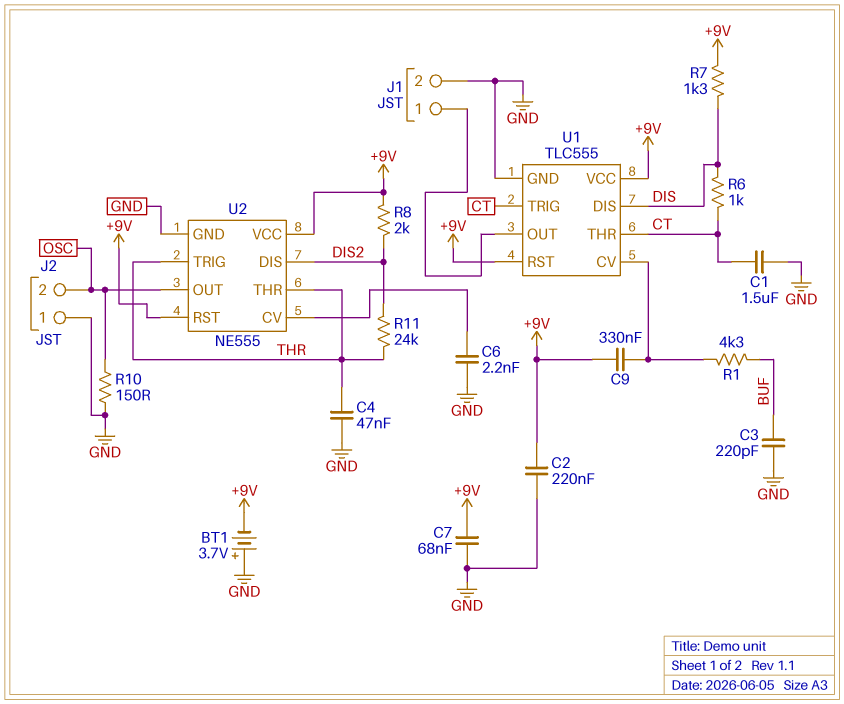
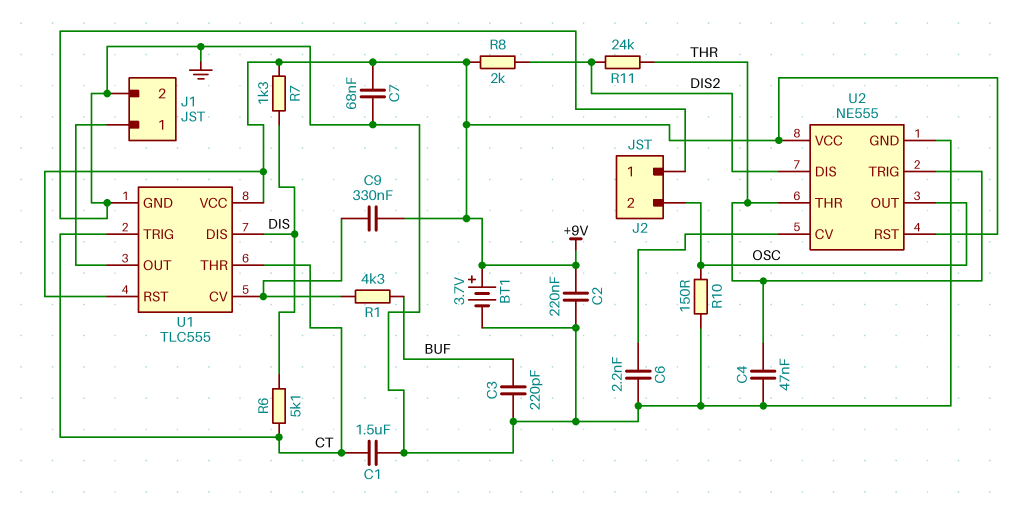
BT1: 3.7V (plus GND, minus +9V) -> 3.7V (plus +9V, minus GND)
R6: 1k (CT, DIS) -> 5.1k (CT, DIS)

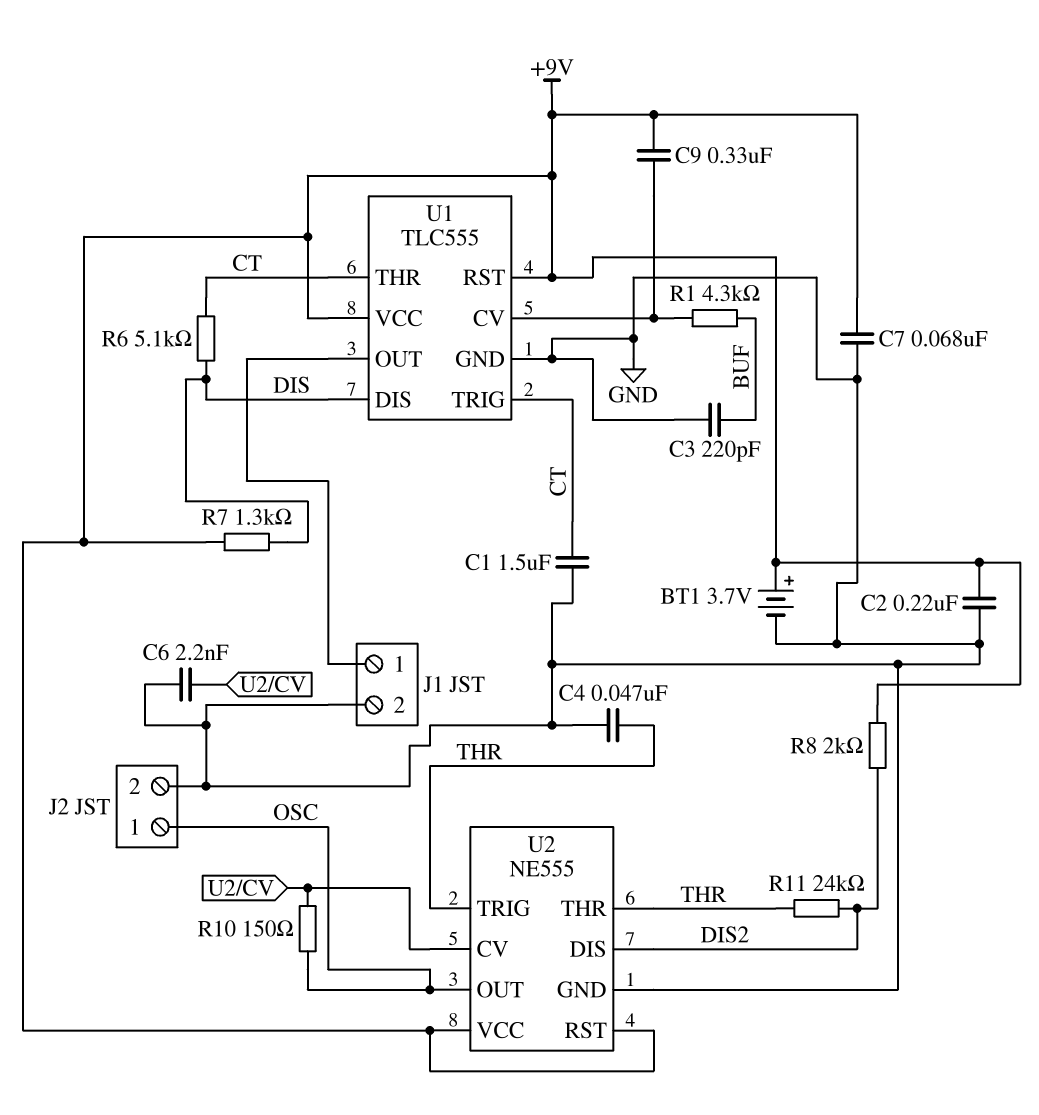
J2 pin 1: GND -> OSC
J2 pin 2: OSC -> GND
R10: 150 (GND, OSC) -> 150 (OSC, U2/CV)

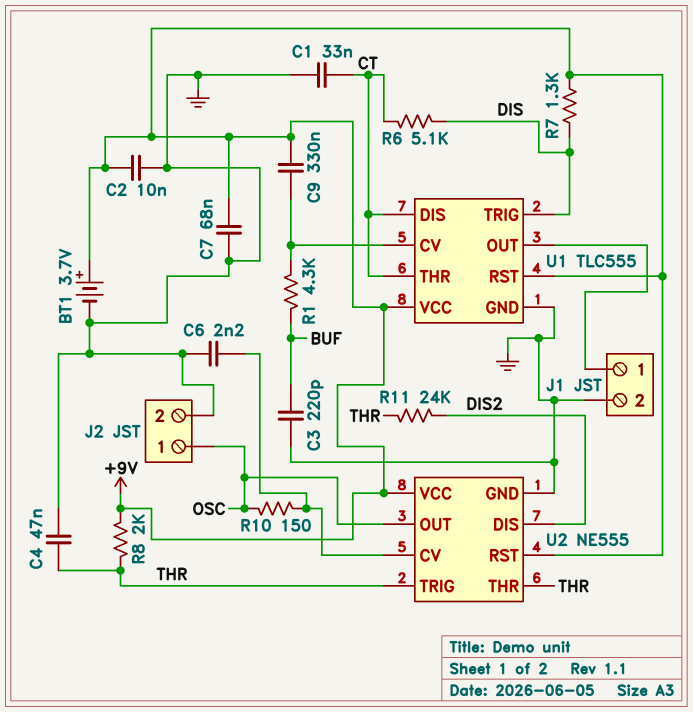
C1: 1.5uF (CT, GND) -> 33nF (CT, GND)
C2: 220nF (+9V, GND) -> 10nF (+9V, GND)
R8: 2k (+9V, DIS2) -> 2k (+9V, THR)
U1 pin DIS: DIS -> CT
U1 pin TRIG: CT -> DIS

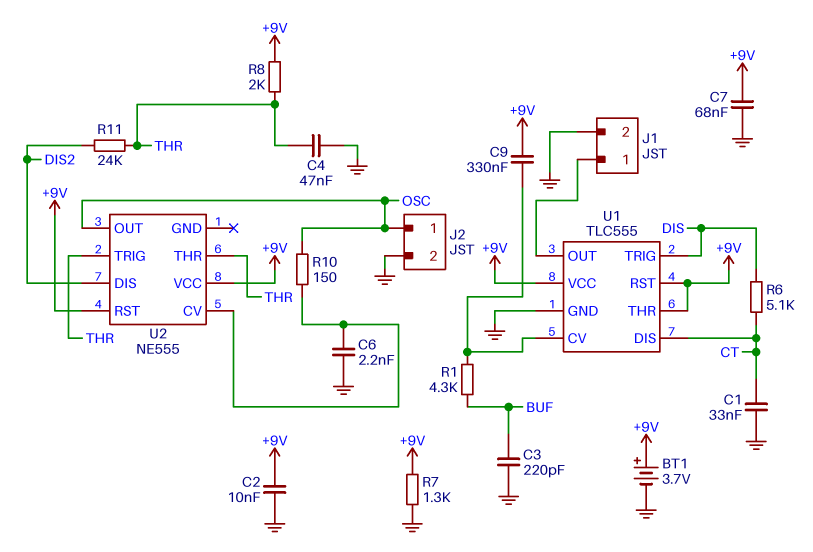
R7: 1.3k (+9V, DIS) -> 1.3k (+9V, GND)
U1 pin THR: CT -> +9V
U2 pin GND: GND -> none

